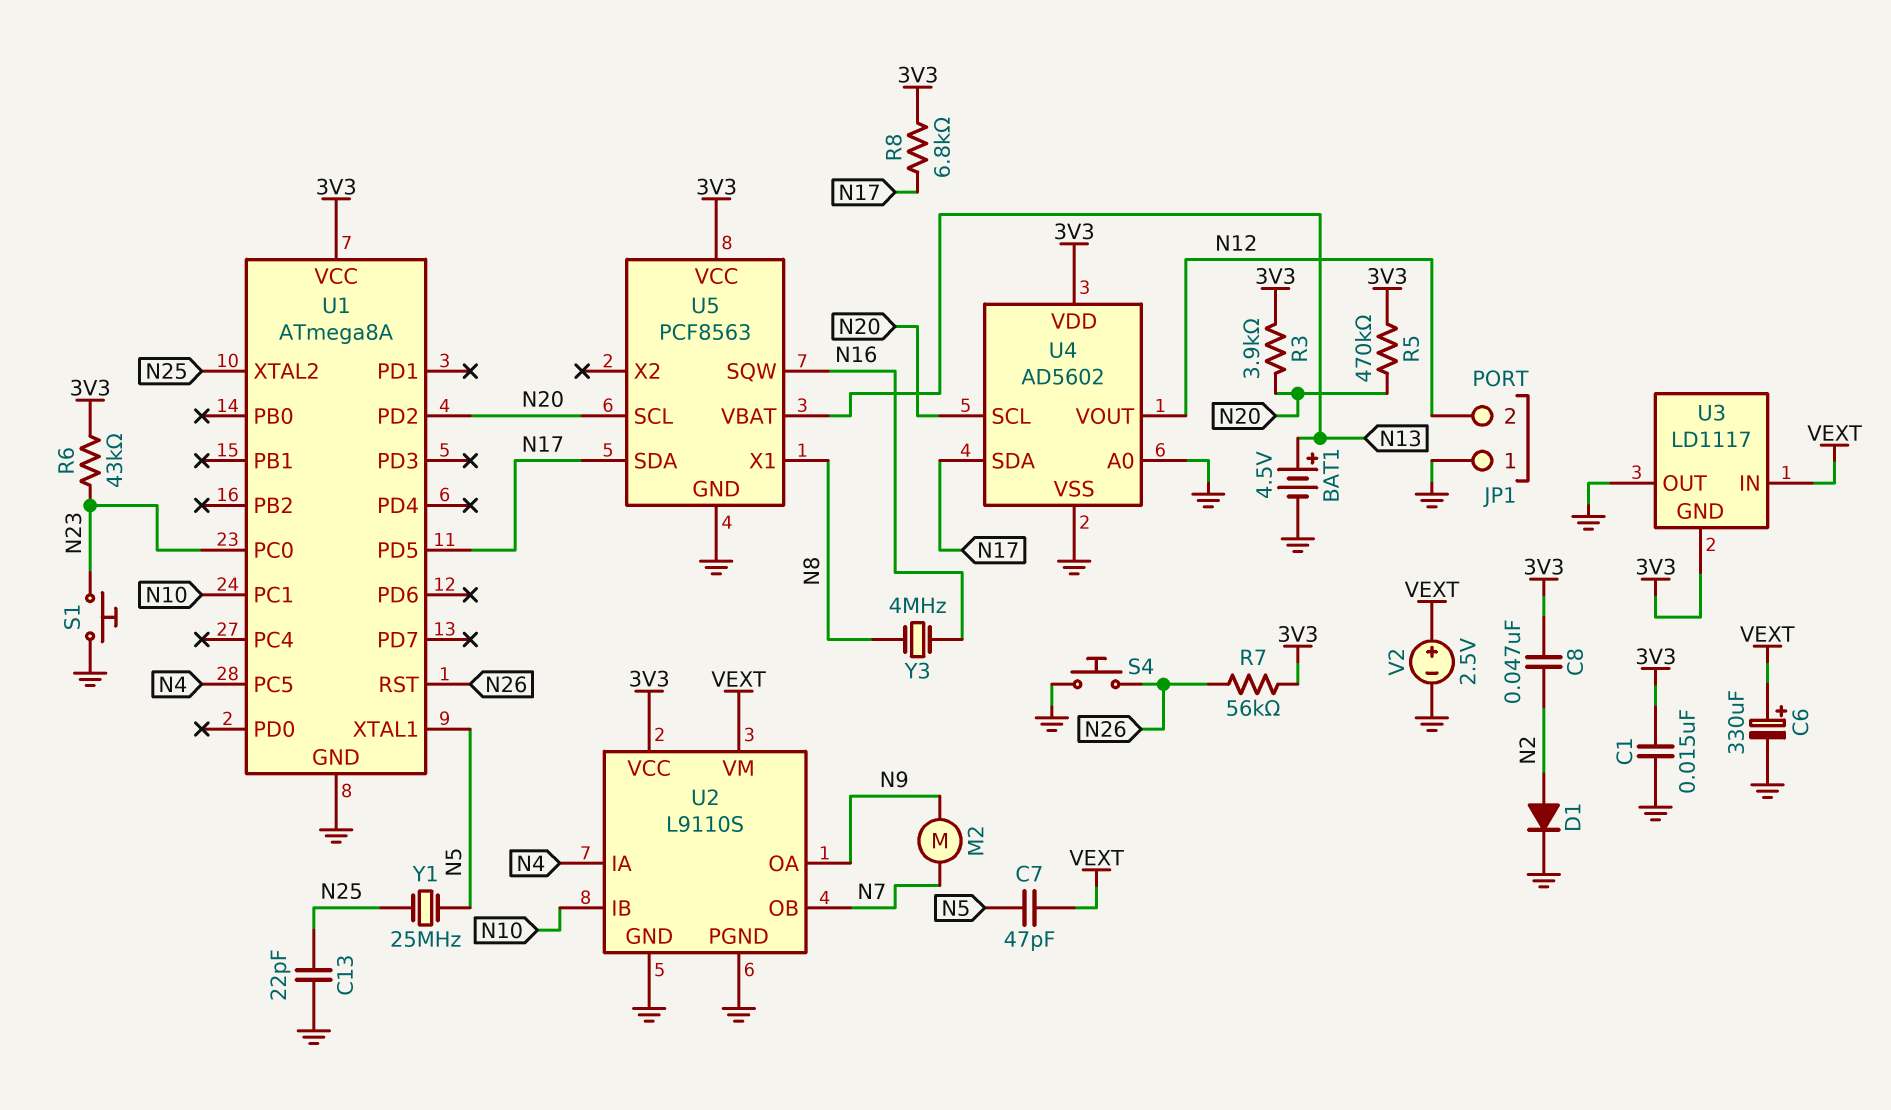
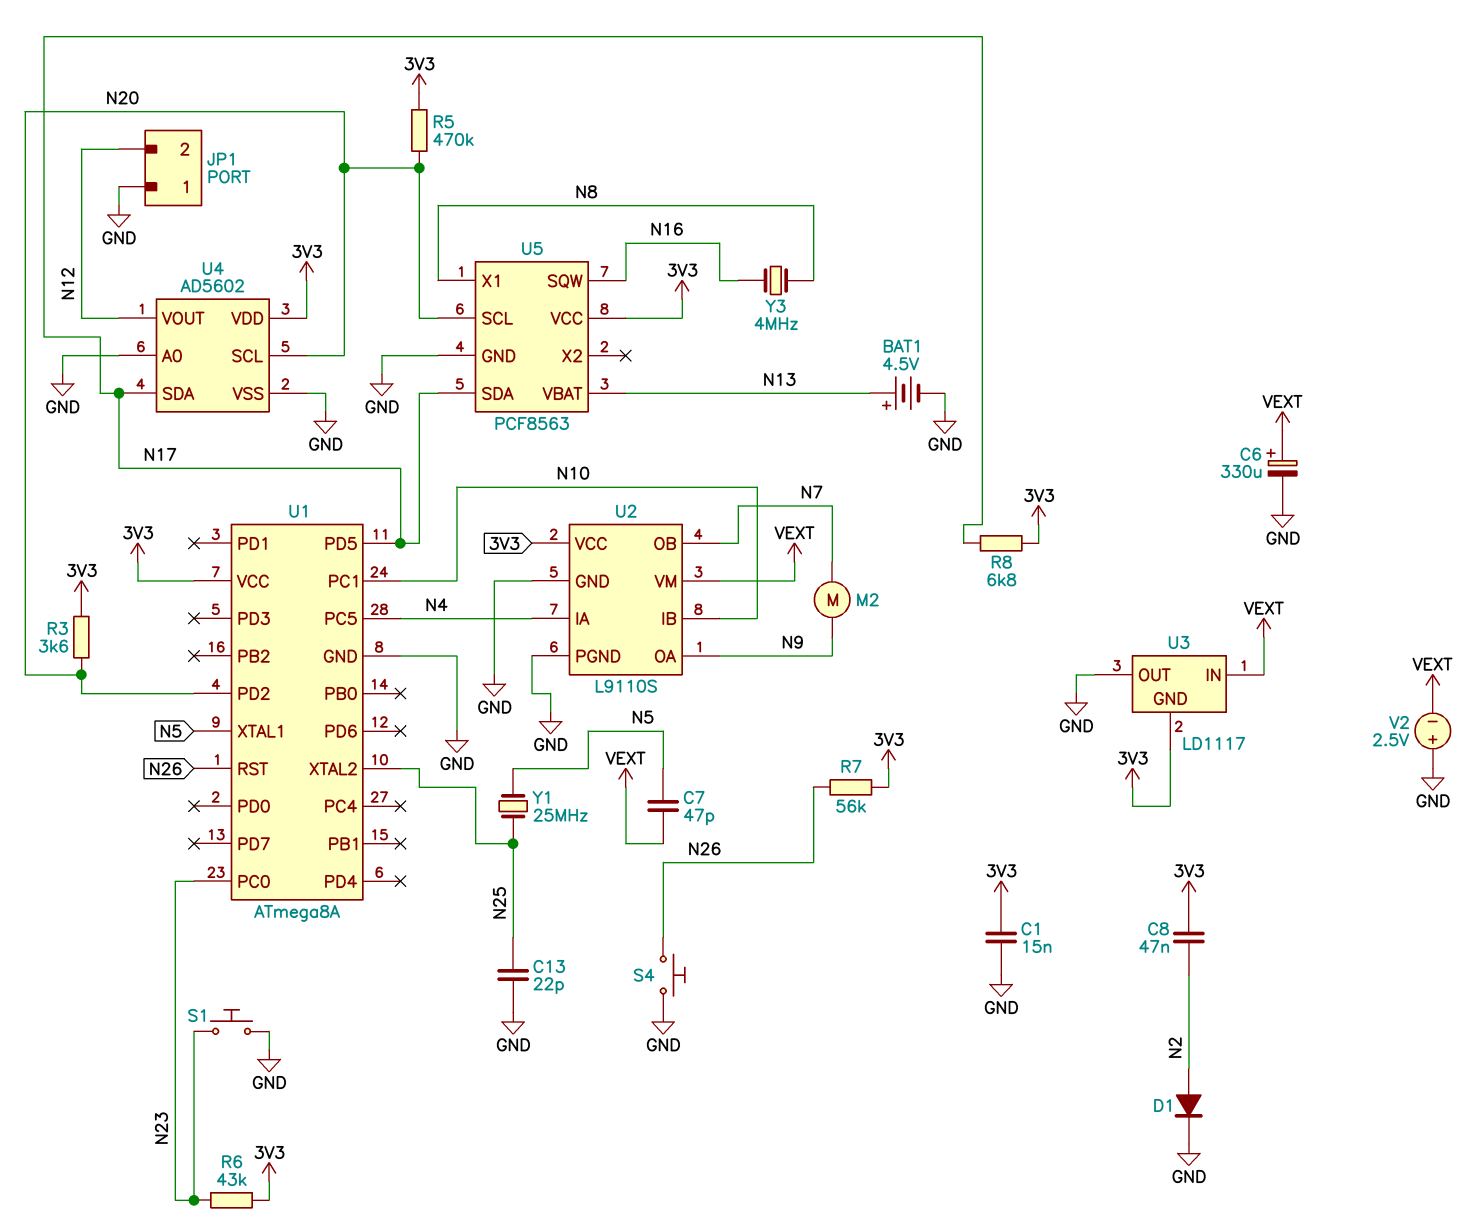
R3: 3.9k (3V3, N20) -> 3.6k (3V3, N20)
V2: 2.5V (plus VEXT, minus GND) -> 2.5V (plus GND, minus VEXT)

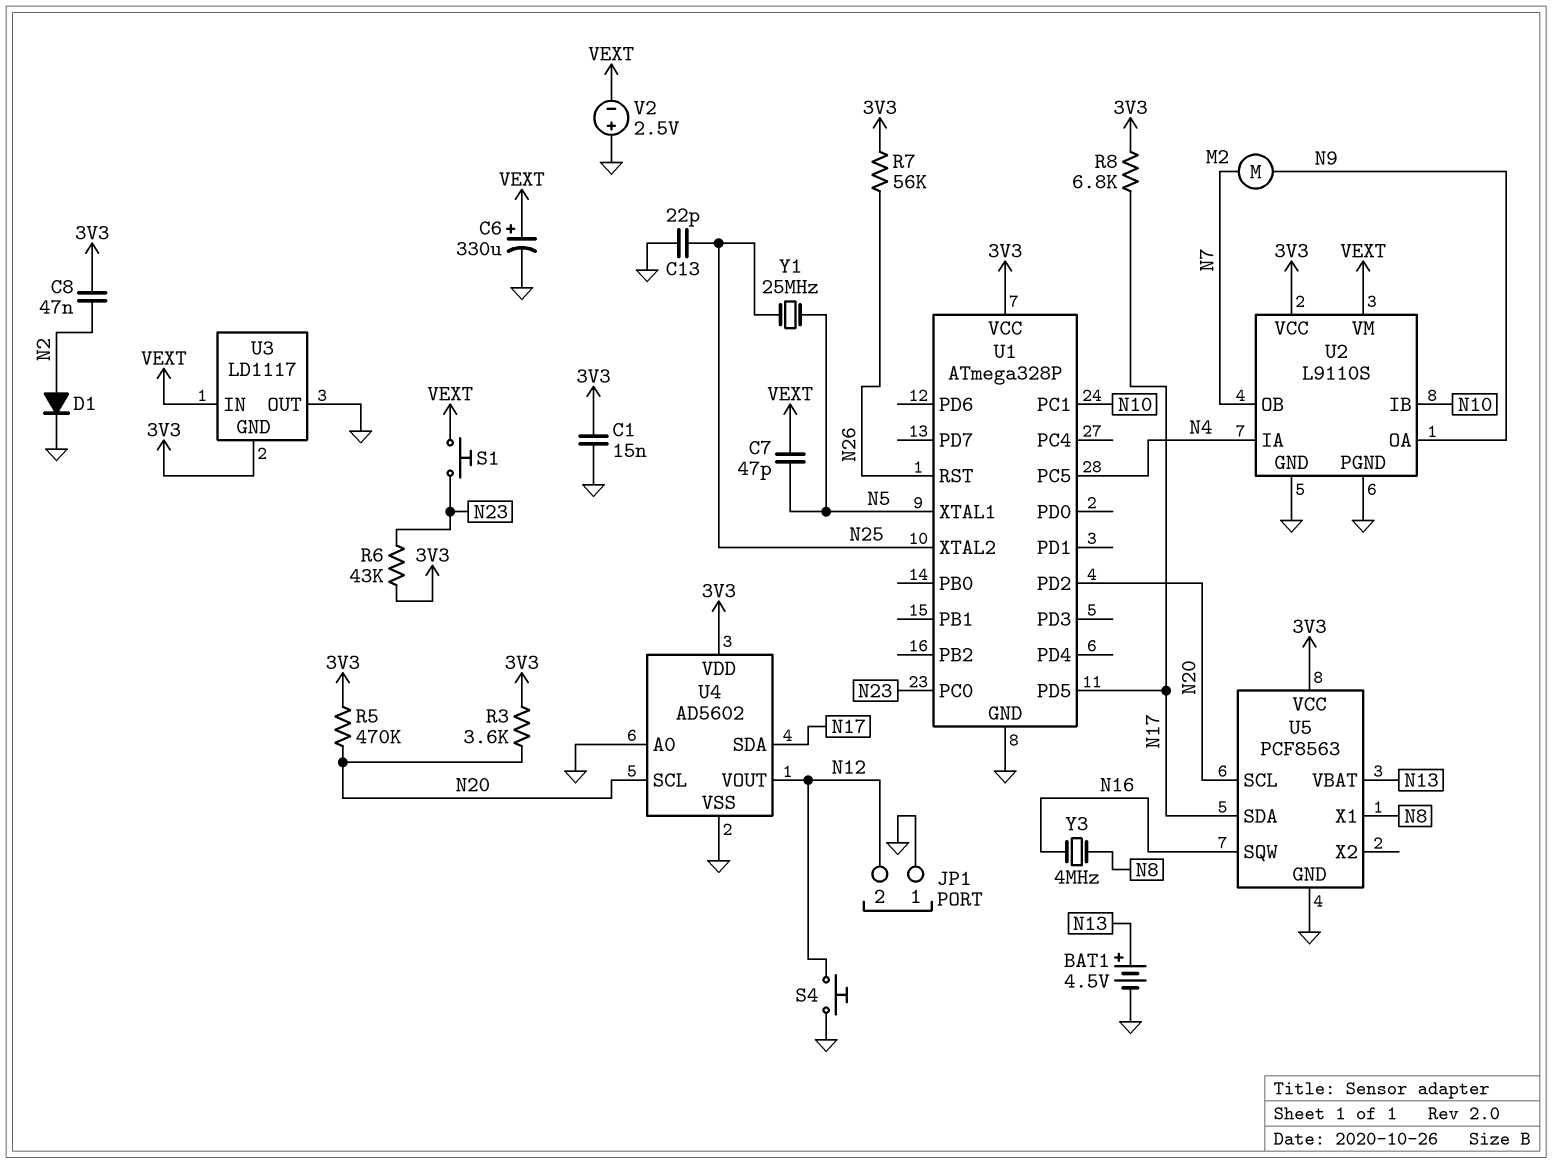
S1: button (GND, N23) -> button (N23, VEXT)
S4: button (GND, N26) -> button (GND, N12)
U1: ATmega8A -> ATmega328P

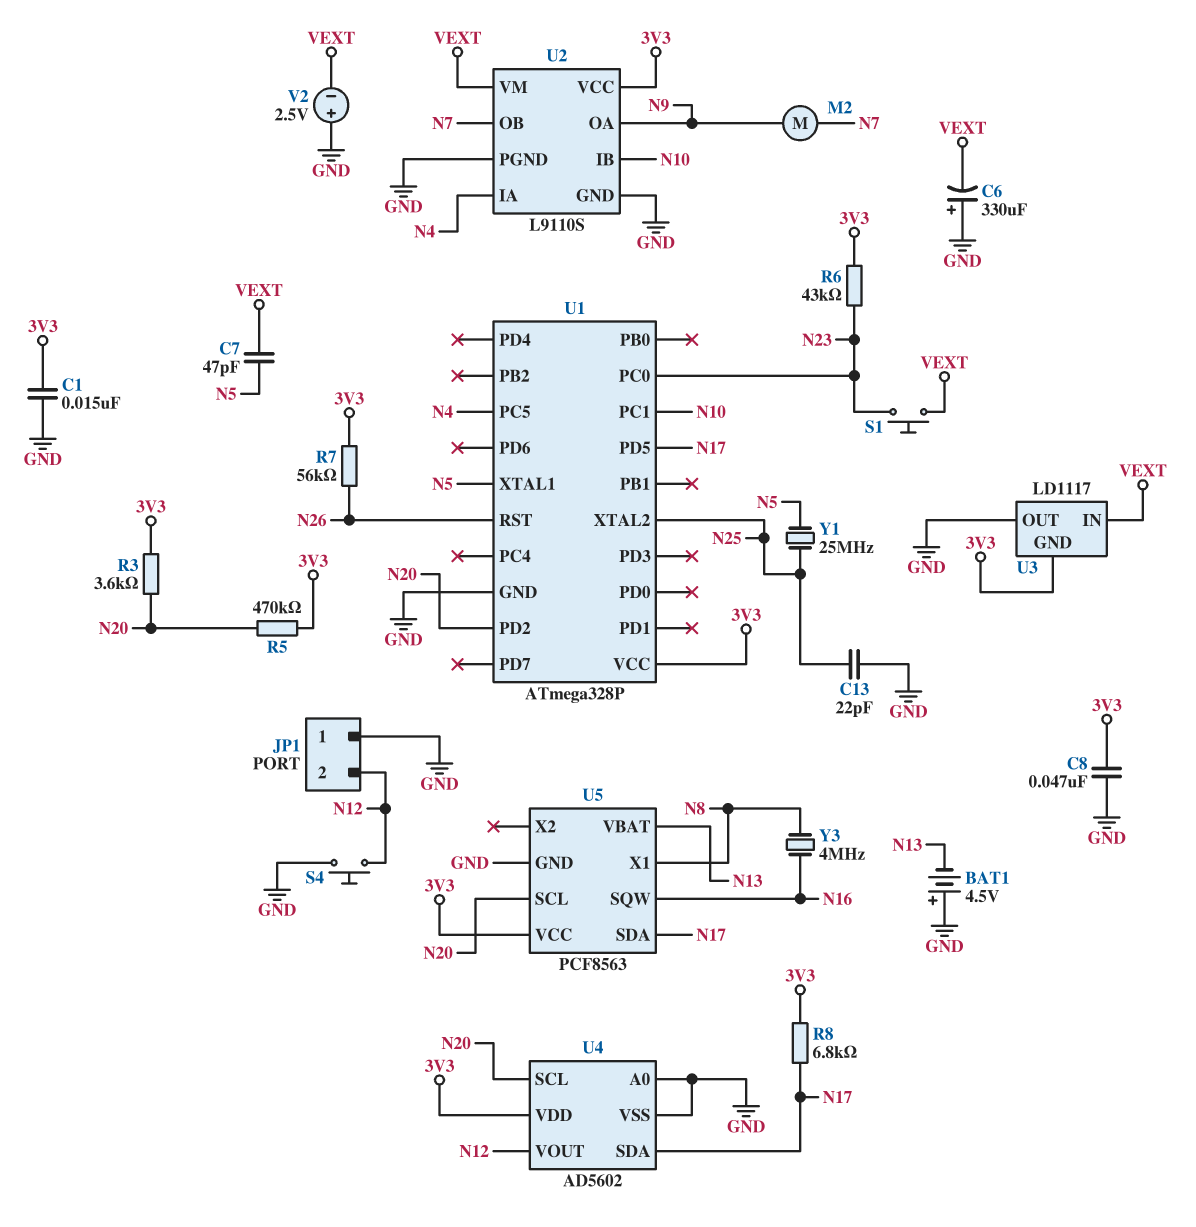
BAT1: 4.5V (plus N13, minus GND) -> 4.5V (plus GND, minus N13)
C6: 330uF (plus VEXT, minus GND) -> 330uF (plus GND, minus VEXT)
C8: 47nF (3V3, N2) -> 47nF (3V3, GND)
D1: diode (A N2, K GND) -> none

